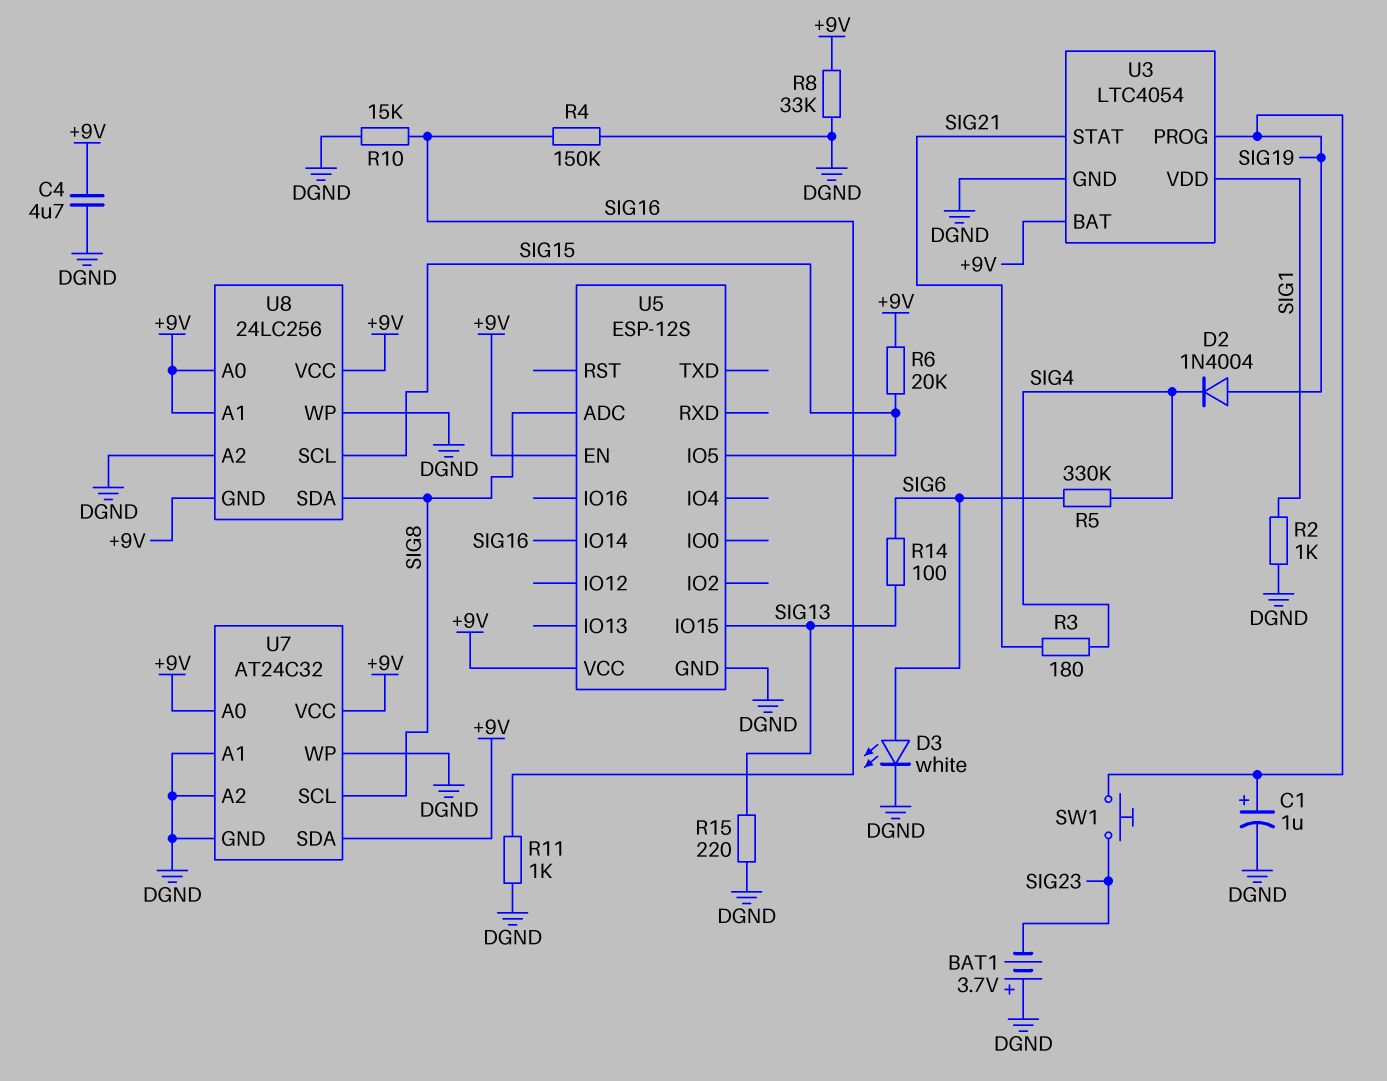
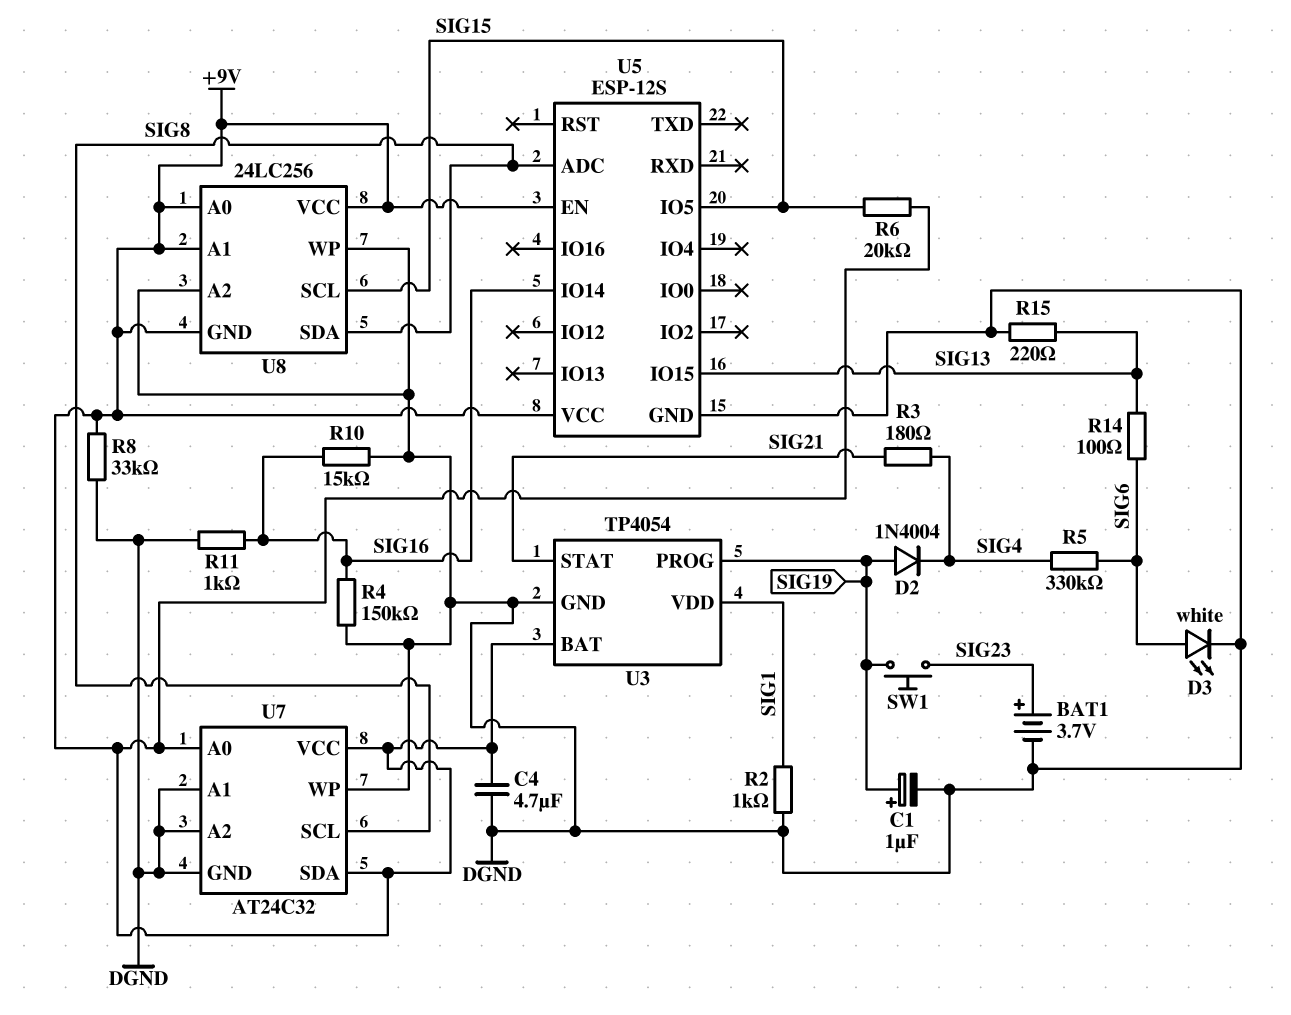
BAT1: 3.7V (plus DGND, minus SIG23) -> 3.7V (plus SIG23, minus DGND)
U3: LTC4054 -> TP4054

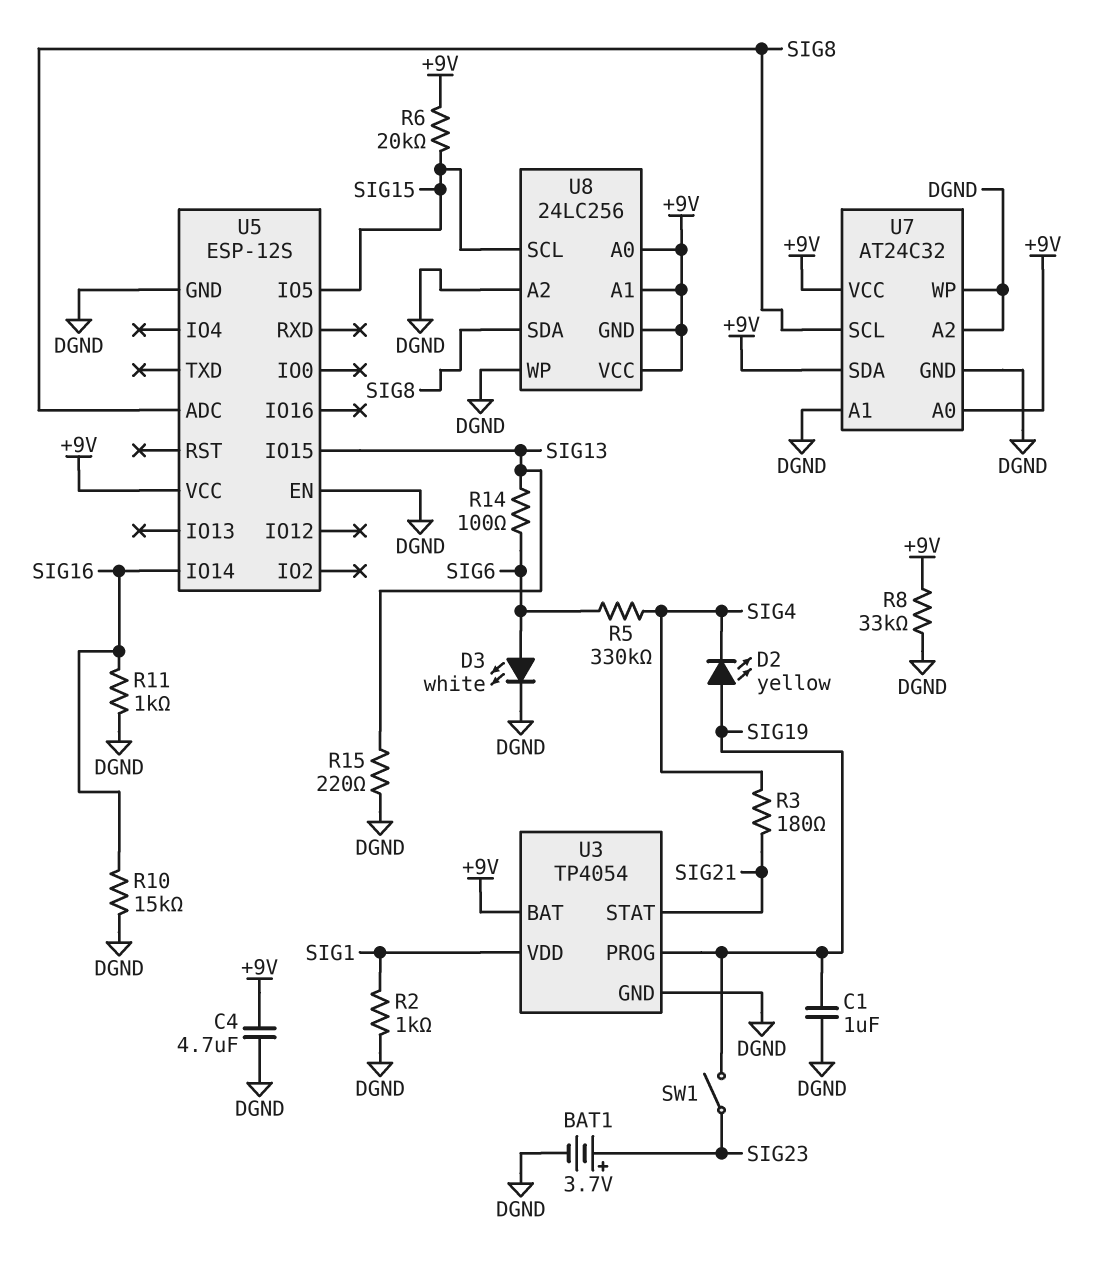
C1: 1uF (plus SIG19, minus DGND) -> 1uF (DGND, SIG19)
D2: diode 1N4004 (A SIG19, K SIG4) -> LED yellow (A SIG19, K SIG4)
R4: 150k (DGND, SIG16) -> none
SW1: button (SIG19, SIG23) -> switch (SIG19, SIG23)
U5 pin EN: +9V -> DGND

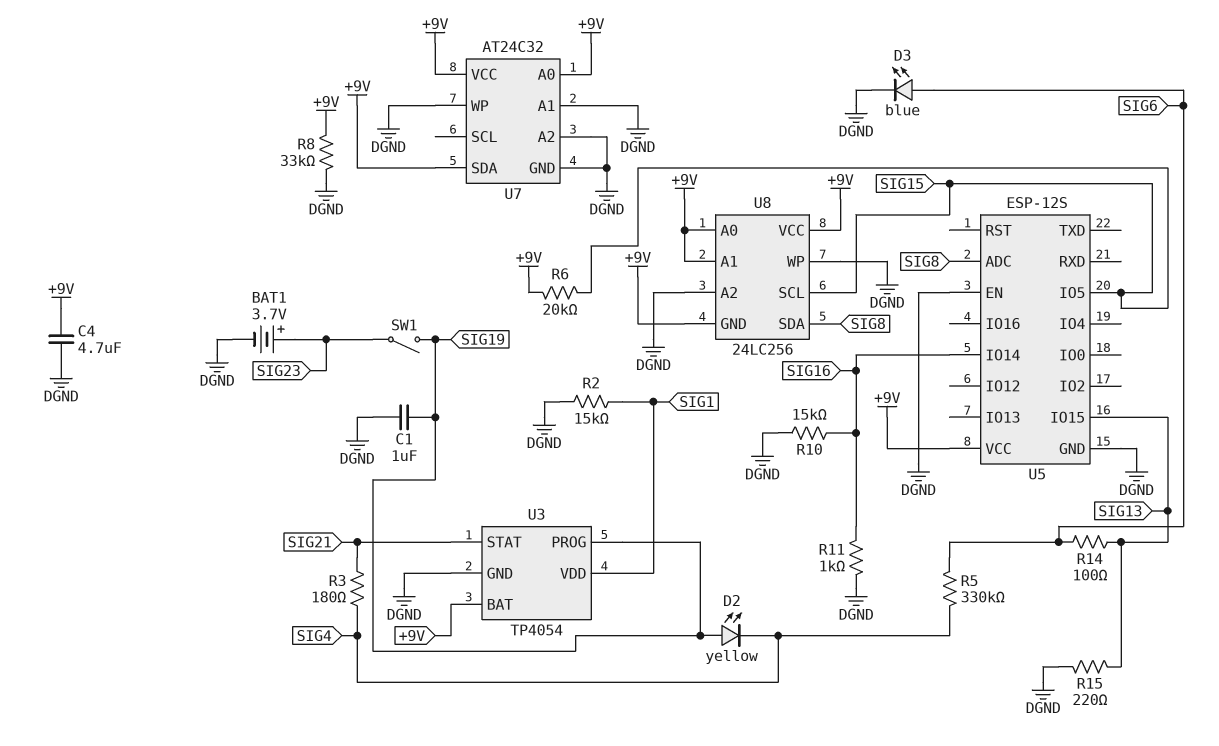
D3: LED white (A SIG6, K DGND) -> LED blue (A SIG6, K DGND)
R2: 1k (DGND, SIG1) -> 15k (DGND, SIG1)
U7 pin SCL: SIG8 -> none

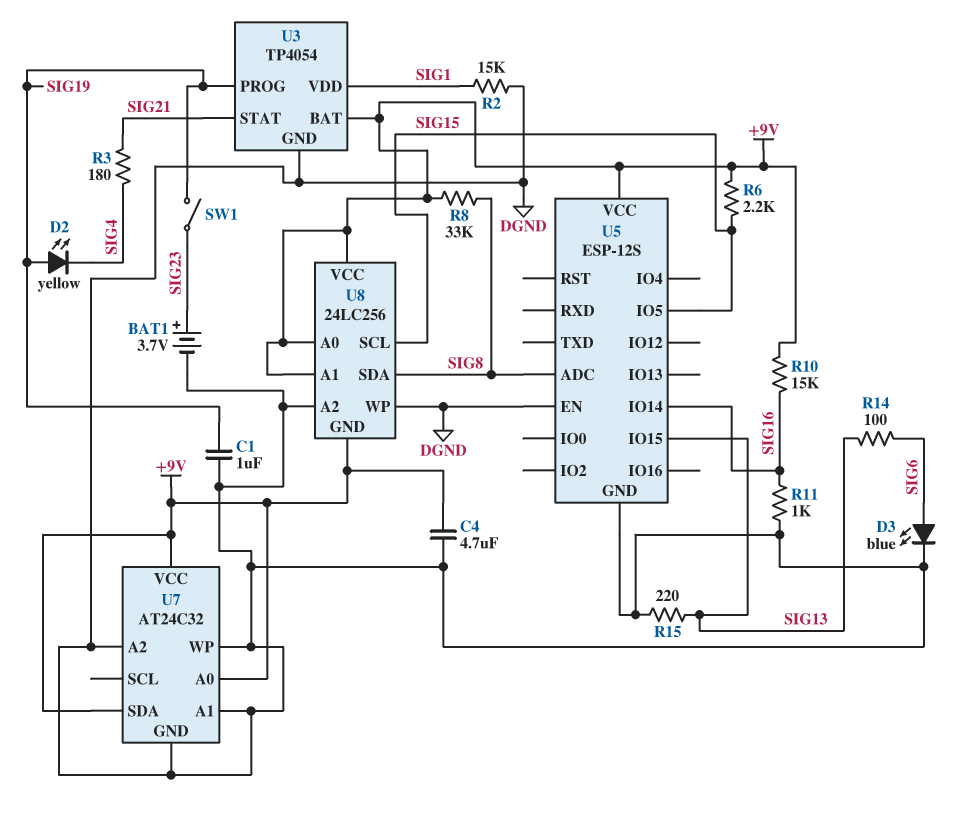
R5: 330k (SIG4, SIG6) -> none
R6: 20k (+9V, SIG15) -> 2.2k (+9V, SIG15)
R8: 33k (+9V, DGND) -> 33k (+9V, SIG8)
R10: 15k (DGND, SIG16) -> 15k (+9V, SIG16)

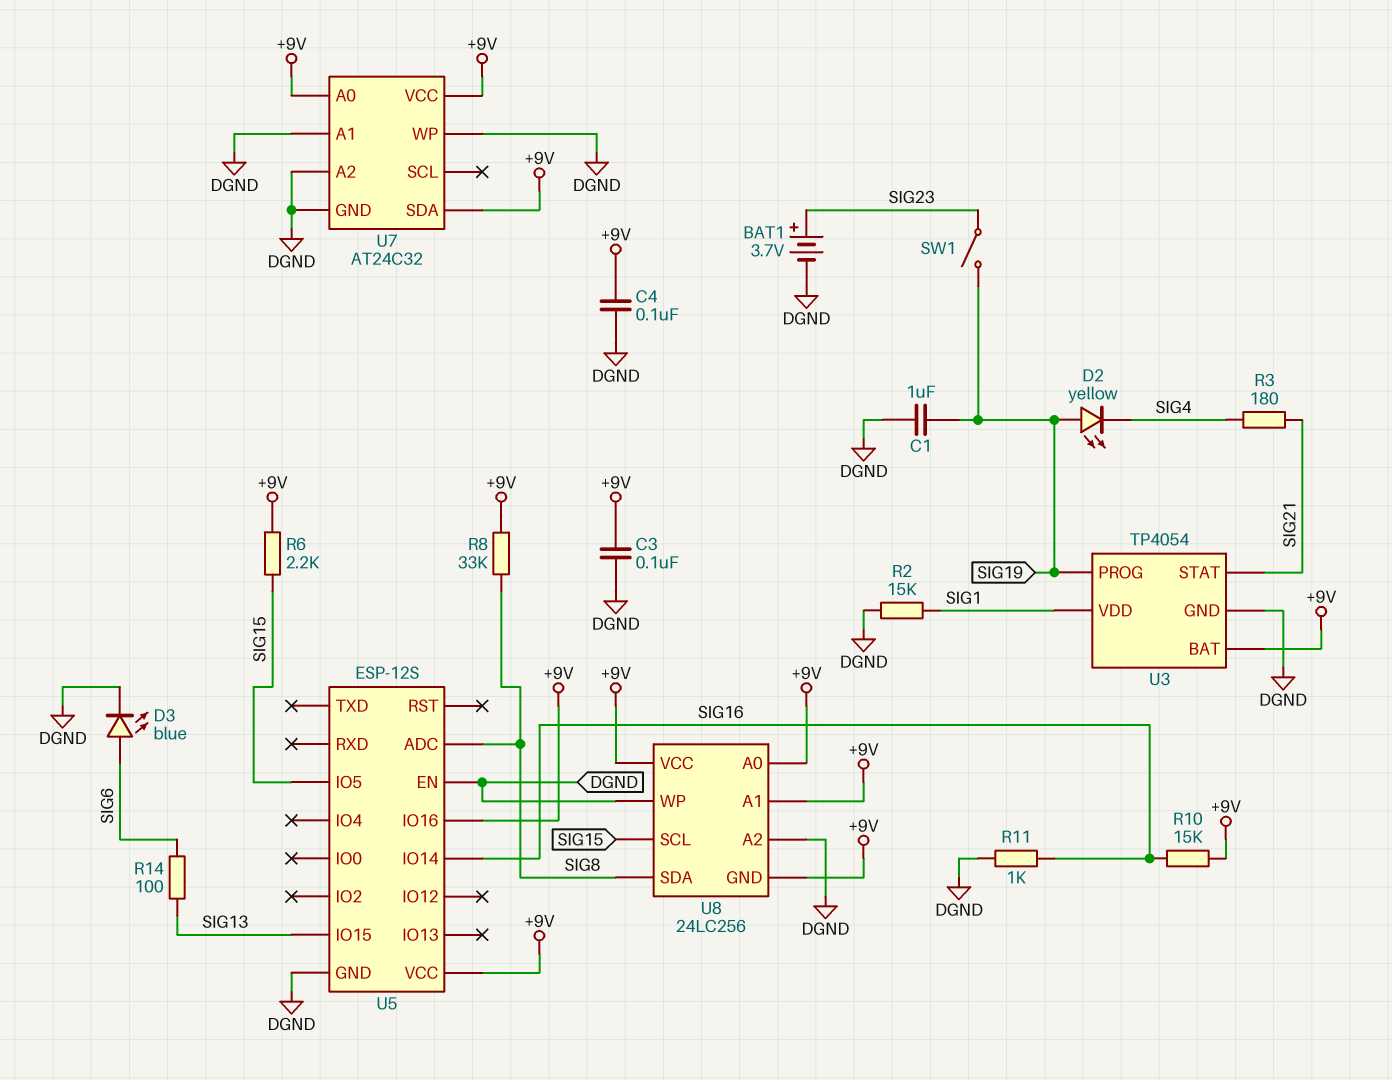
C3: none -> 100nF (+9V, DGND)
C4: 4.7uF (+9V, DGND) -> 100nF (+9V, DGND)
R15: 220 (DGND, SIG13) -> none
U5 pin IO16: none -> +9V

